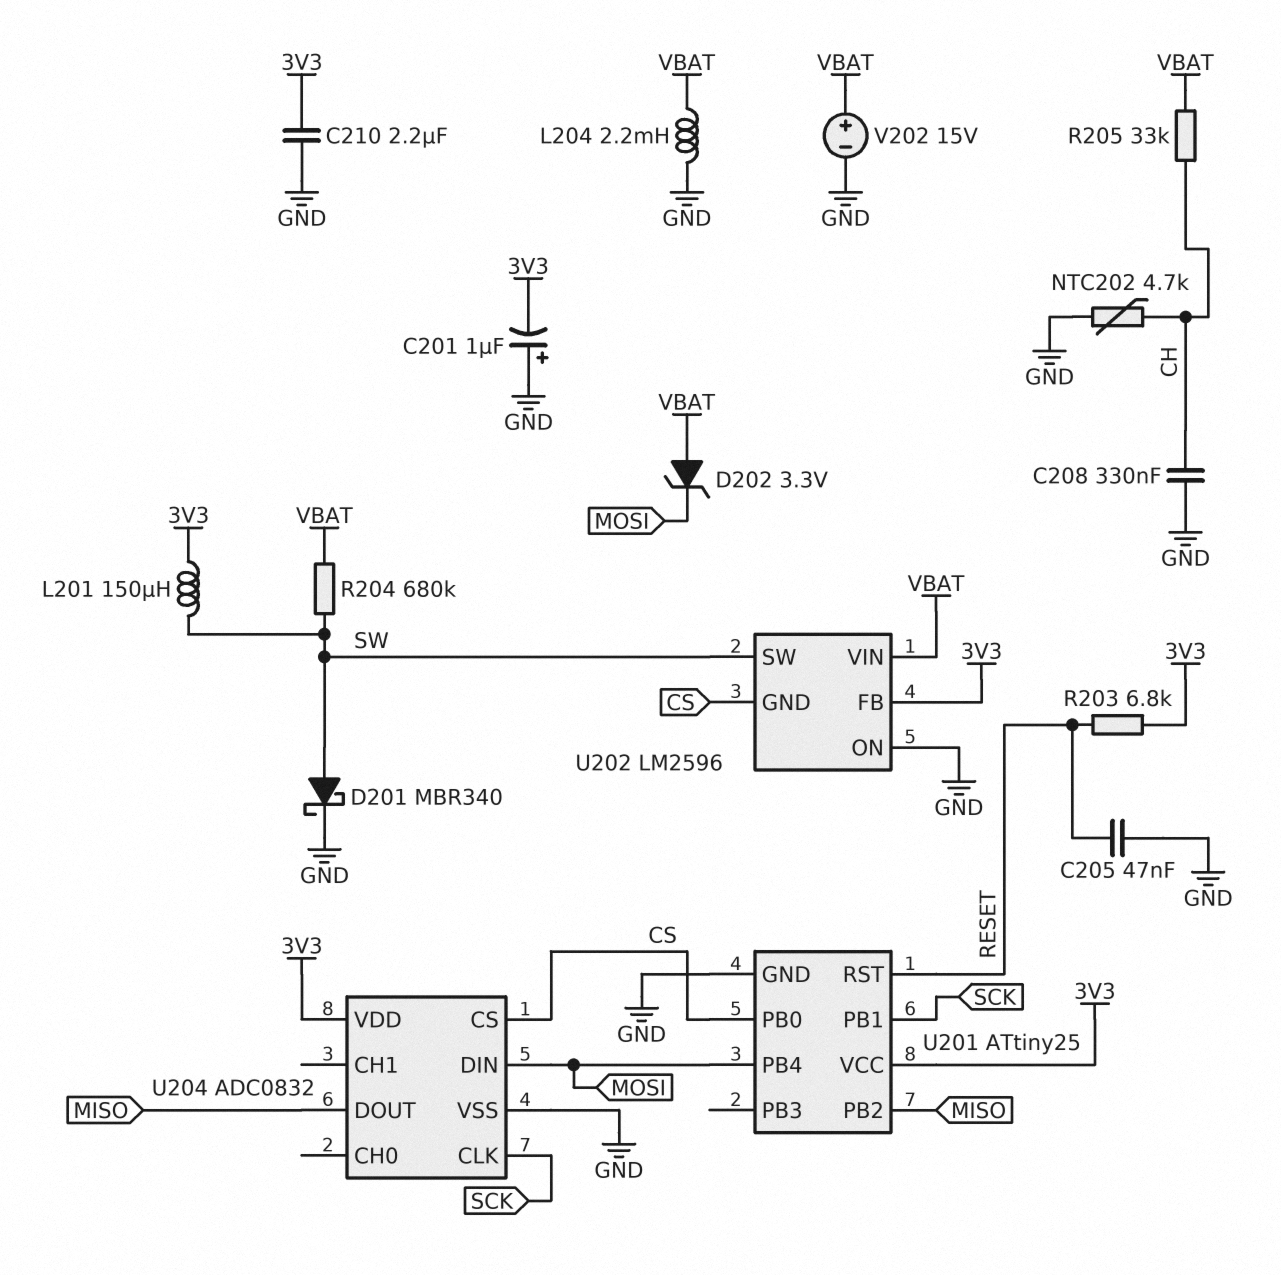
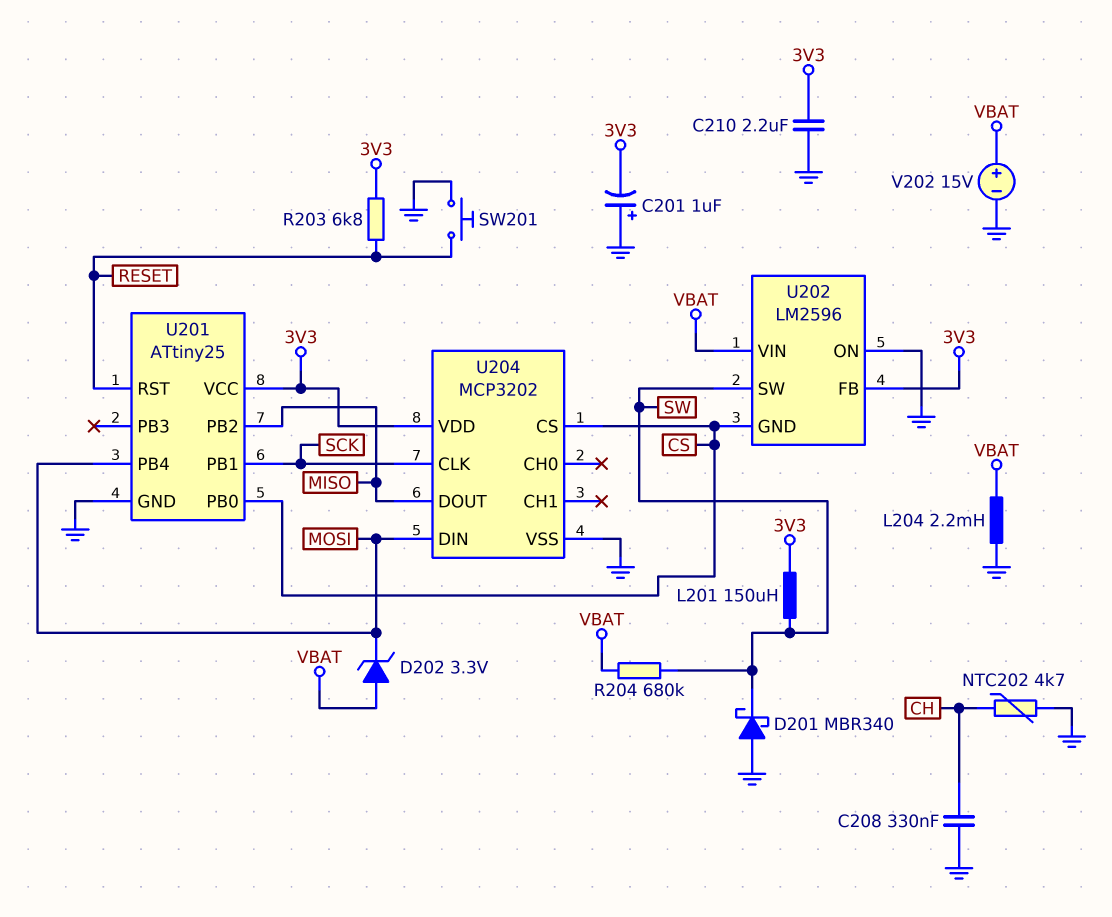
C205: 47nF (GND, RESET) -> none
D201: schottky MBR340 (A SW, K GND) -> schottky MBR340 (A GND, K SW)
R205: 33k (CH, VBAT) -> none
SW201: none -> button (GND, RESET)
U204: ADC0832 -> MCP3202

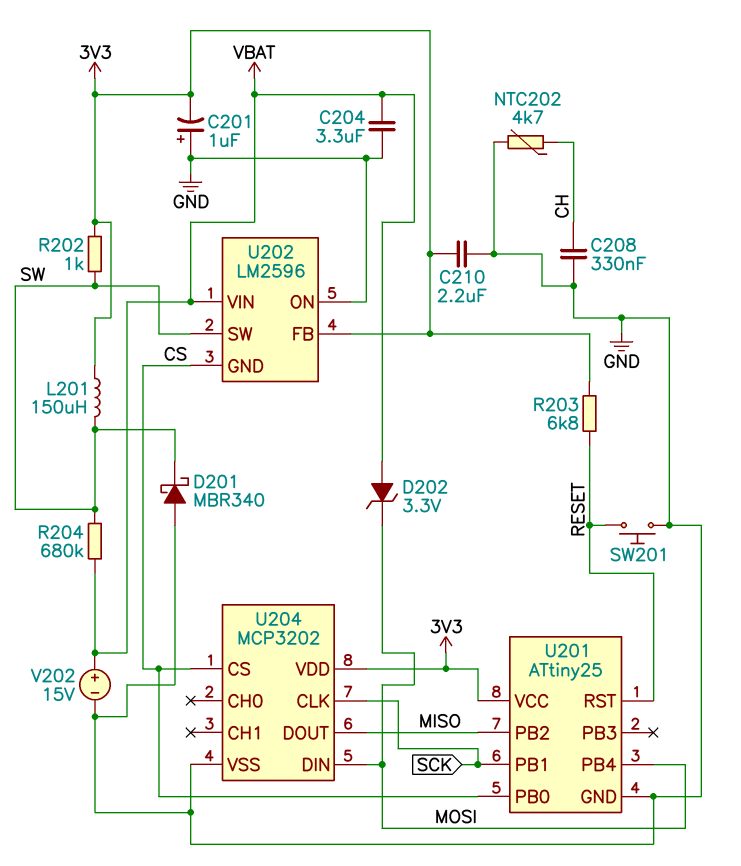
C204: none -> 3.3uF (GND, VBAT)
L204: 2.2mH (GND, VBAT) -> none
R202: none -> 1k (3V3, SW)

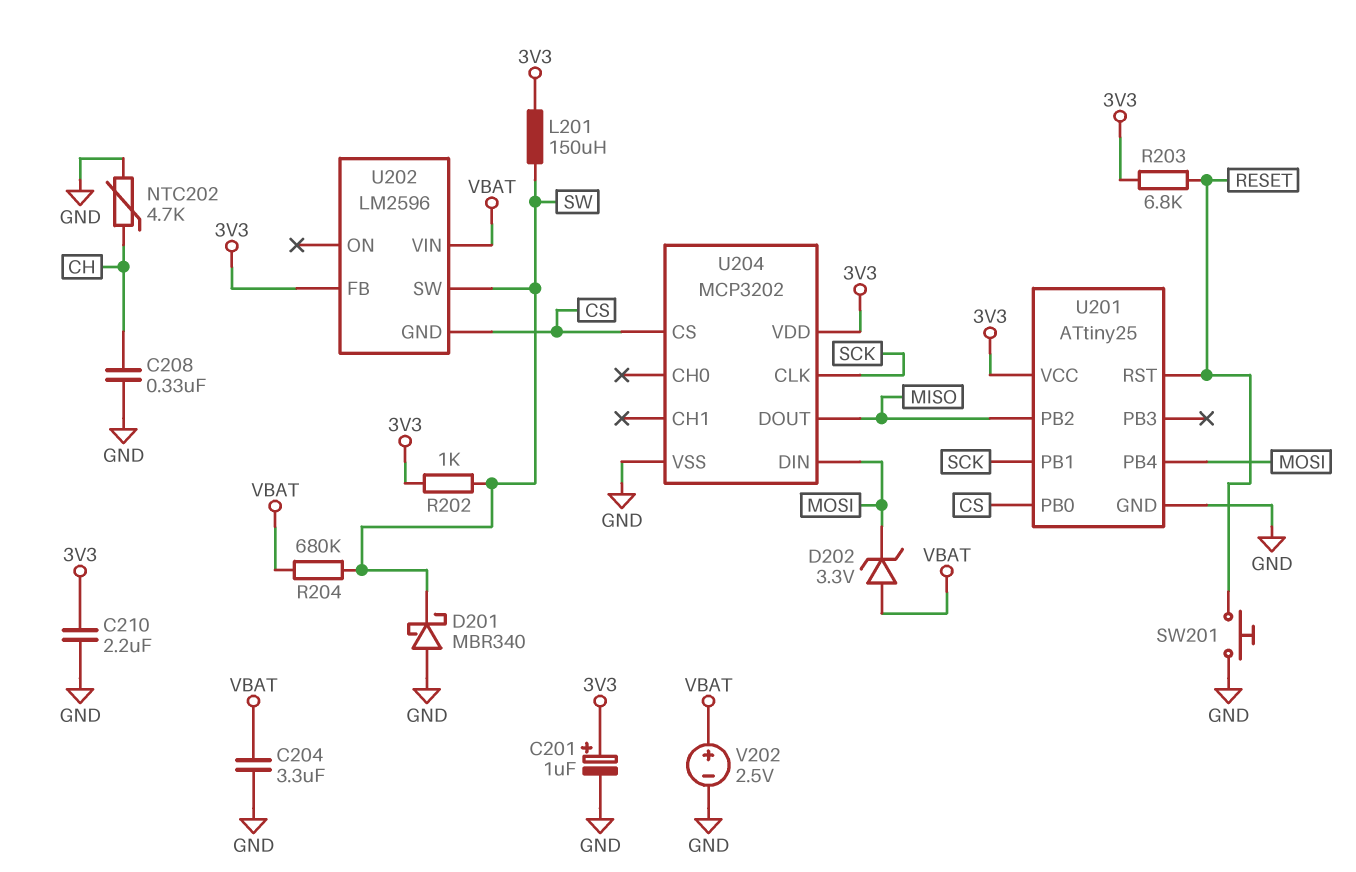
C201: 1uF (plus GND, minus 3V3) -> 1uF (plus 3V3, minus GND)
U202 pin ON: GND -> none
V202: 15V (plus VBAT, minus GND) -> 2.5V (plus VBAT, minus GND)

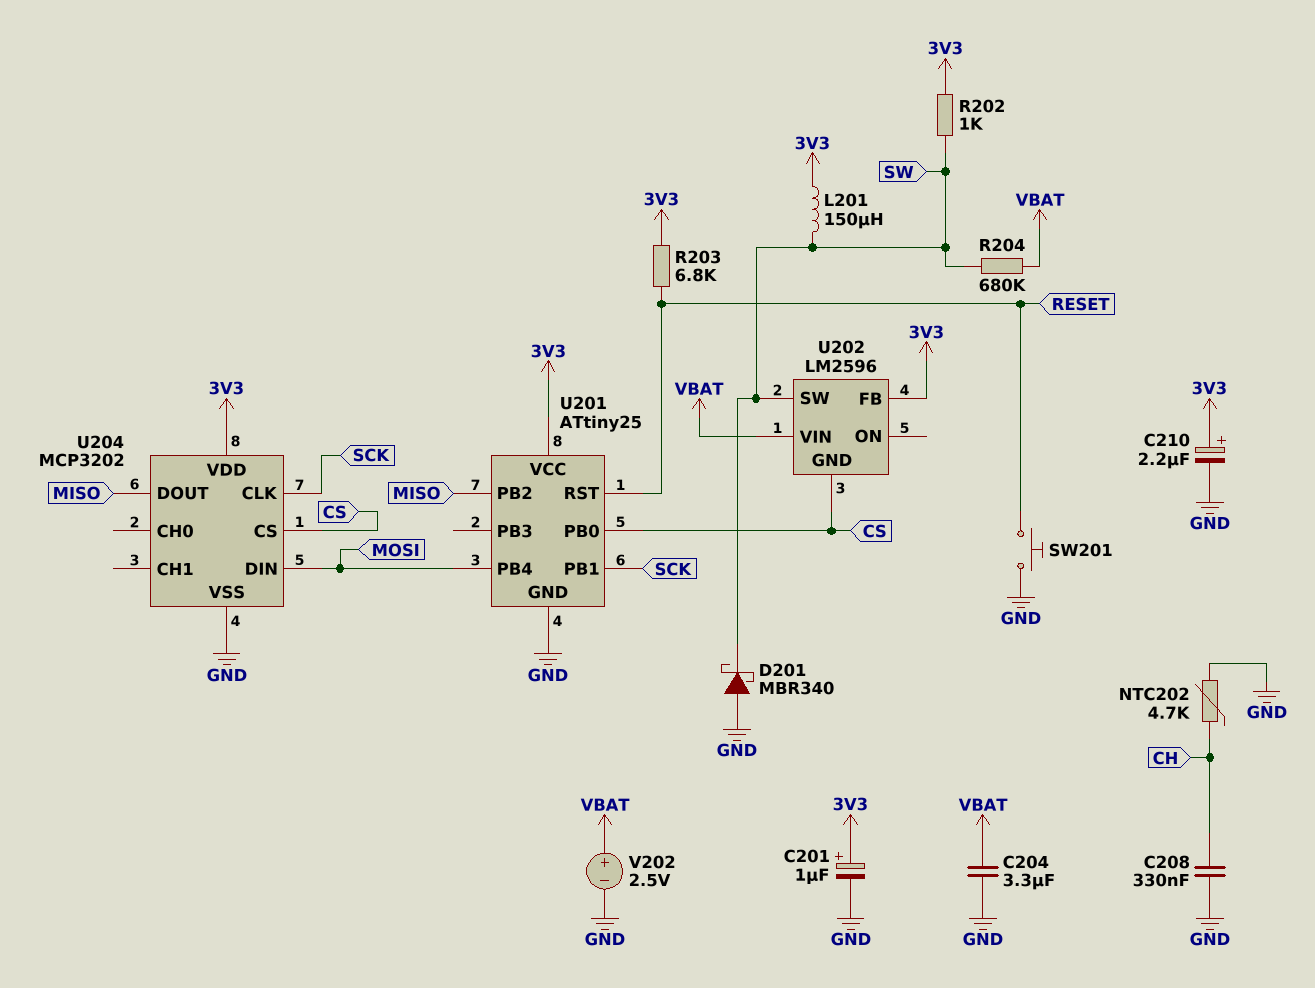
C210: 2.2uF (3V3, GND) -> 2.2uF (plus 3V3, minus GND)
D202: zener 3.3V (A VBAT, K MOSI) -> none

